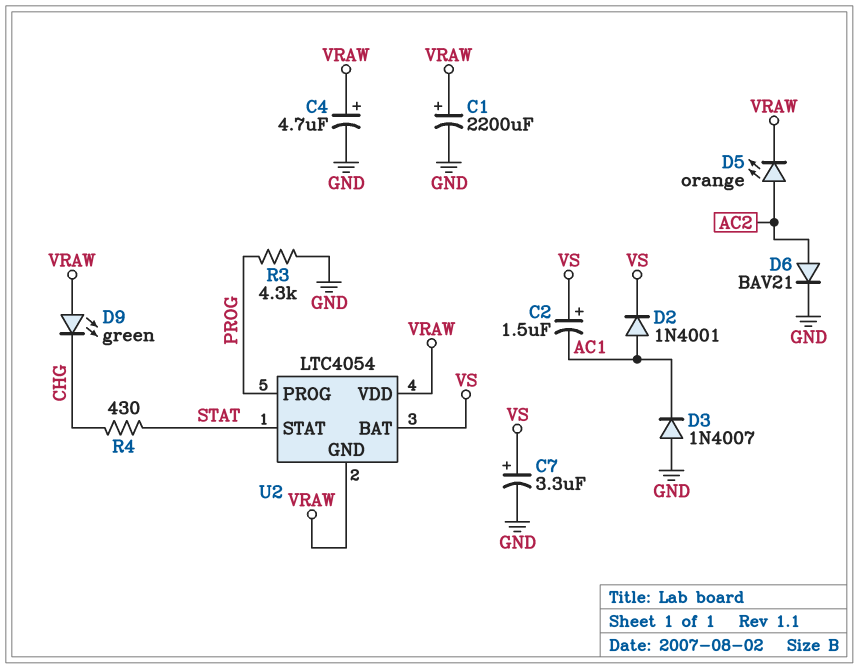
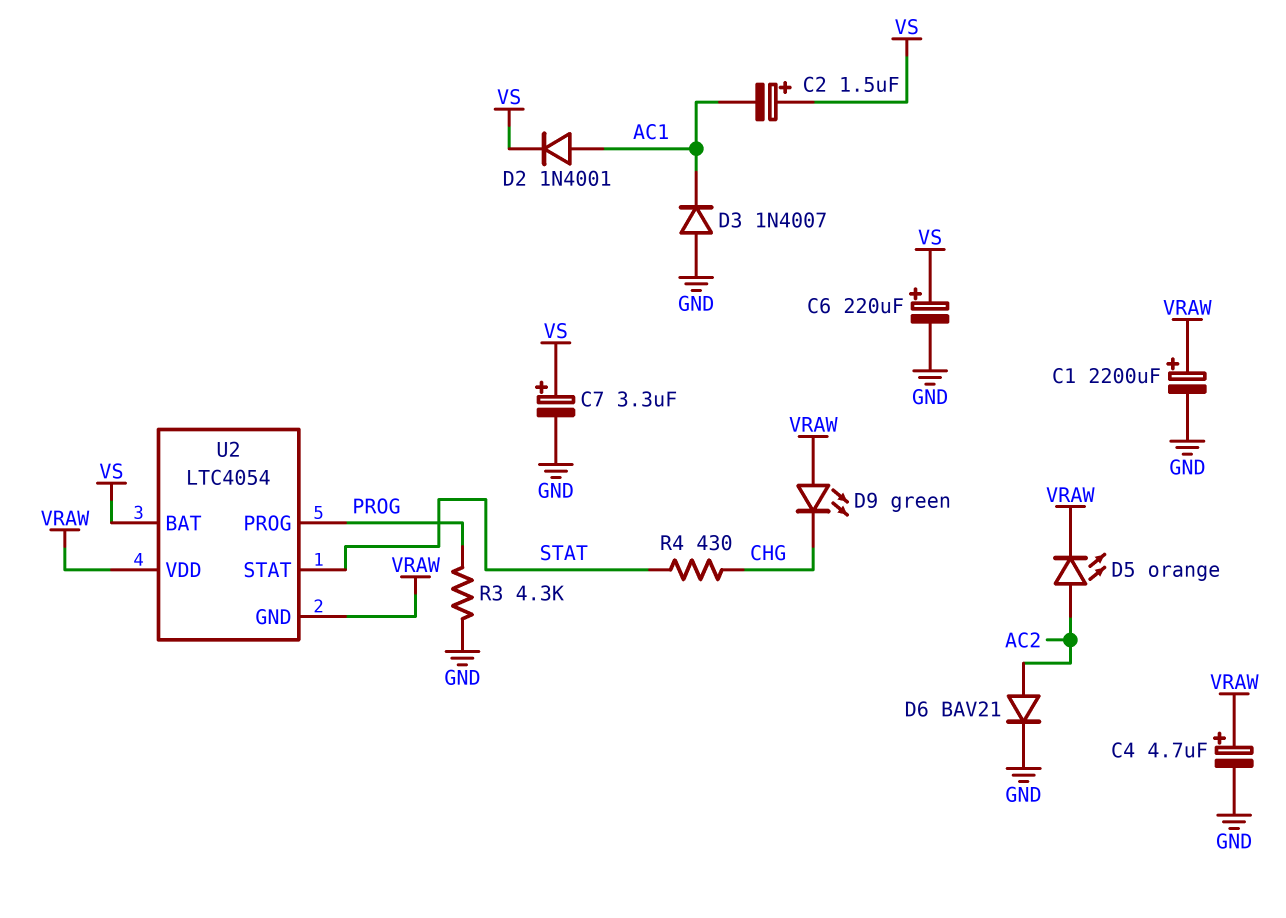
C6: none -> 220uF (plus VS, minus GND)

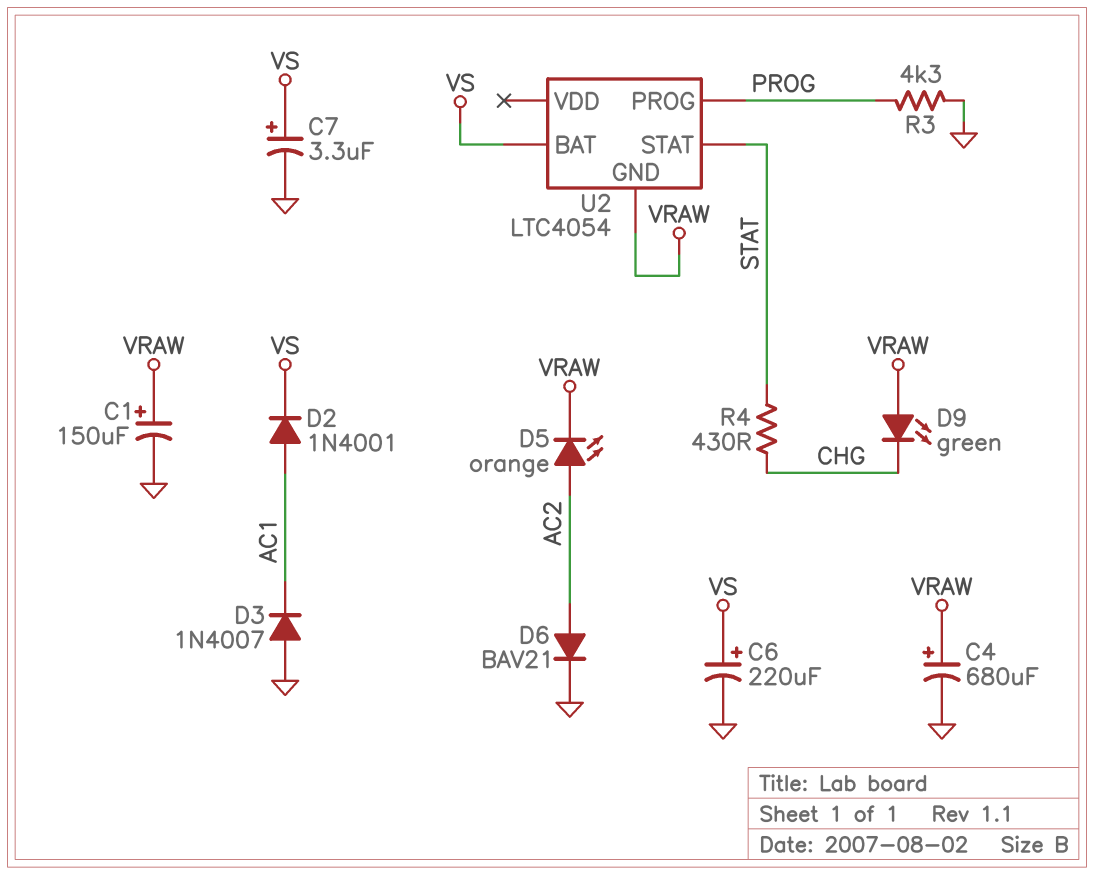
C1: 2200uF (plus VRAW, minus GND) -> 150uF (plus VRAW, minus GND)
C2: 1.5uF (plus VS, minus AC1) -> none
C4: 4.7uF (plus VRAW, minus GND) -> 680uF (plus VRAW, minus GND)
U2 pin VDD: VRAW -> none

